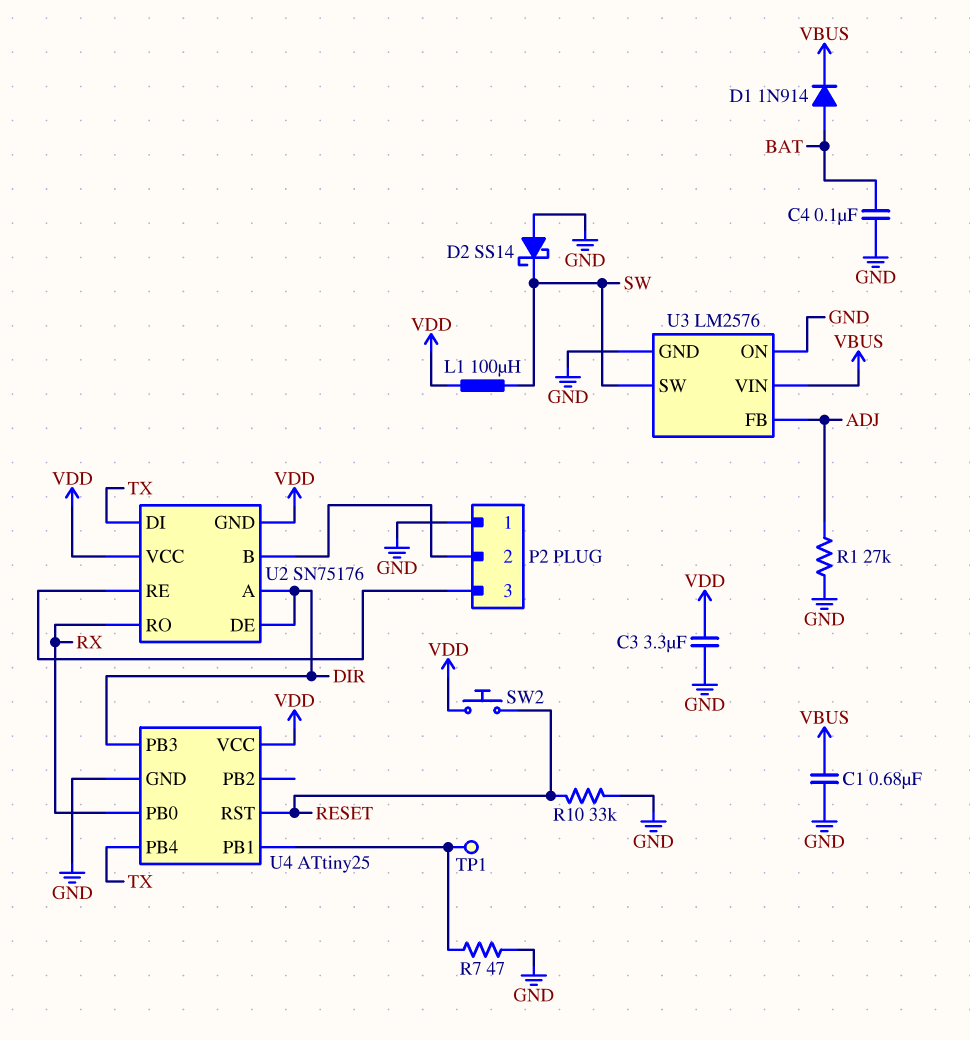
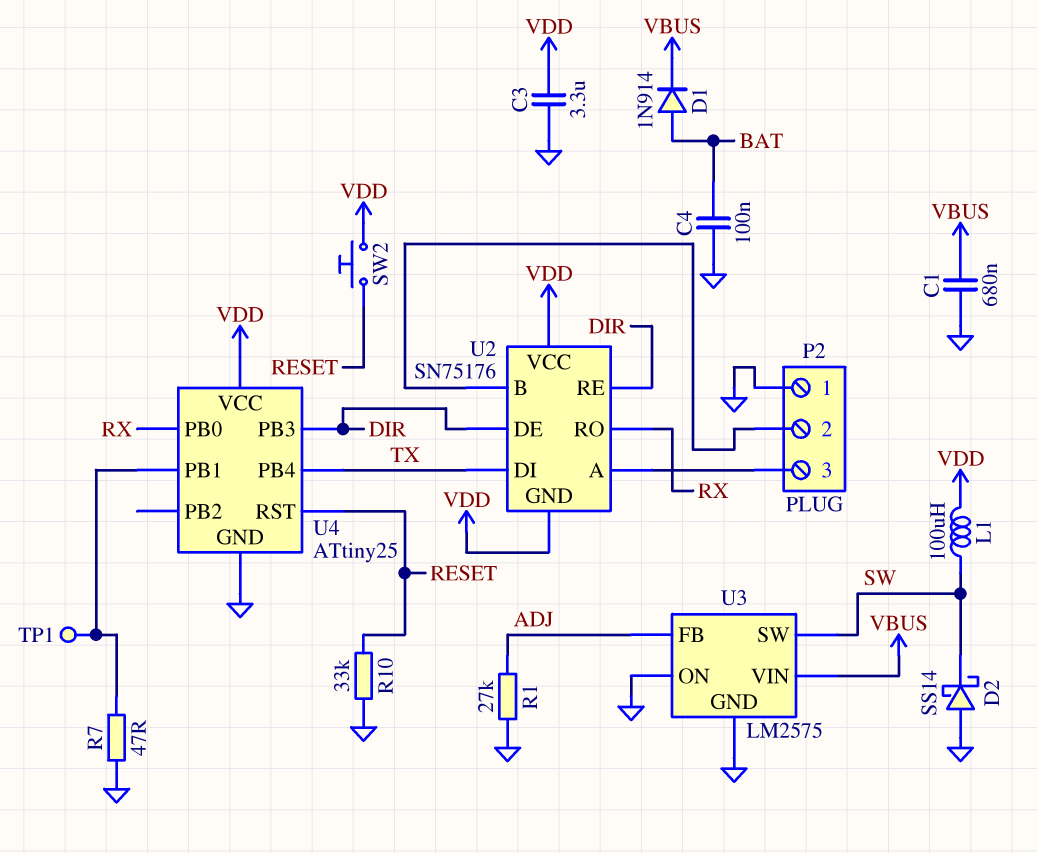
U2 pin A: DIR -> P2/3
U2 pin RE: P2/3 -> DIR
U3: LM2576 -> LM2575

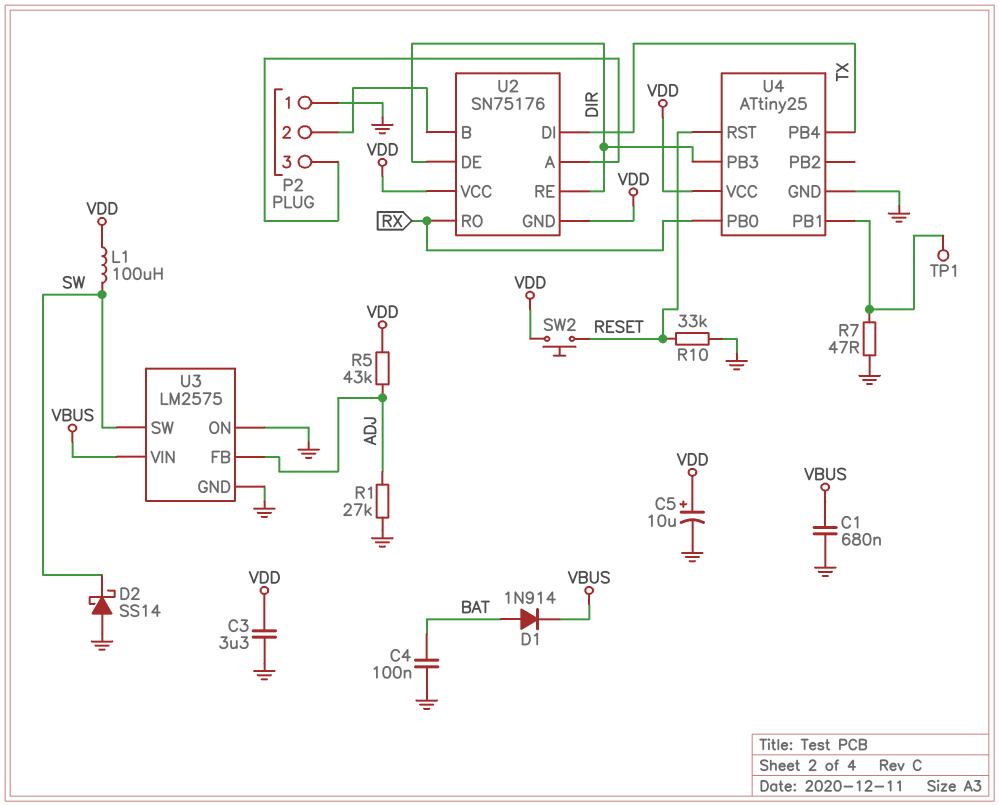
C5: none -> 10uF (plus VDD, minus GND)
R5: none -> 43k (ADJ, VDD)

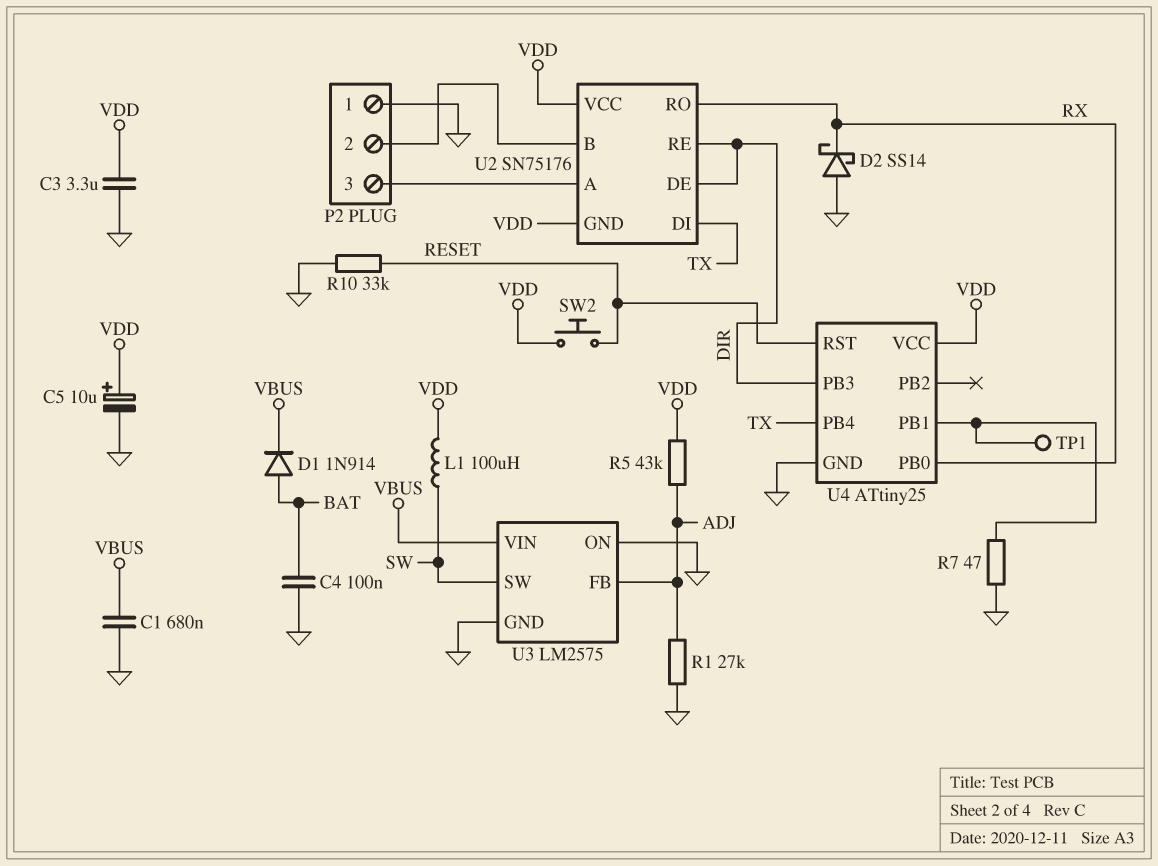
D2: schottky SS14 (A GND, K SW) -> schottky SS14 (A GND, K RX)

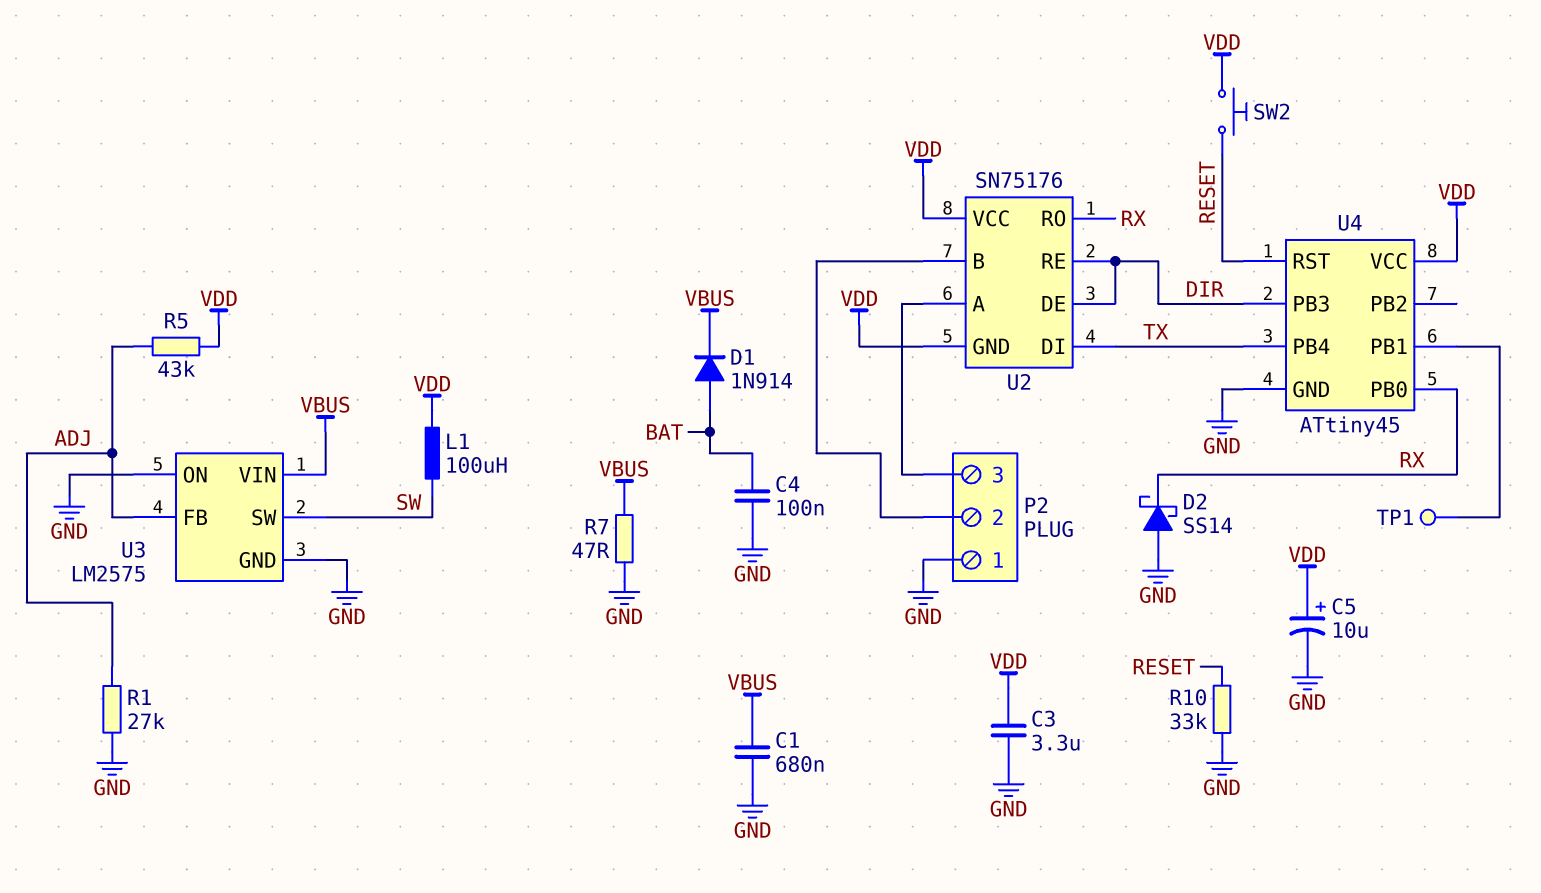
R7: 47 (GND, U4/PB1) -> 47 (GND, VBUS)
U4: ATtiny25 -> ATtiny45

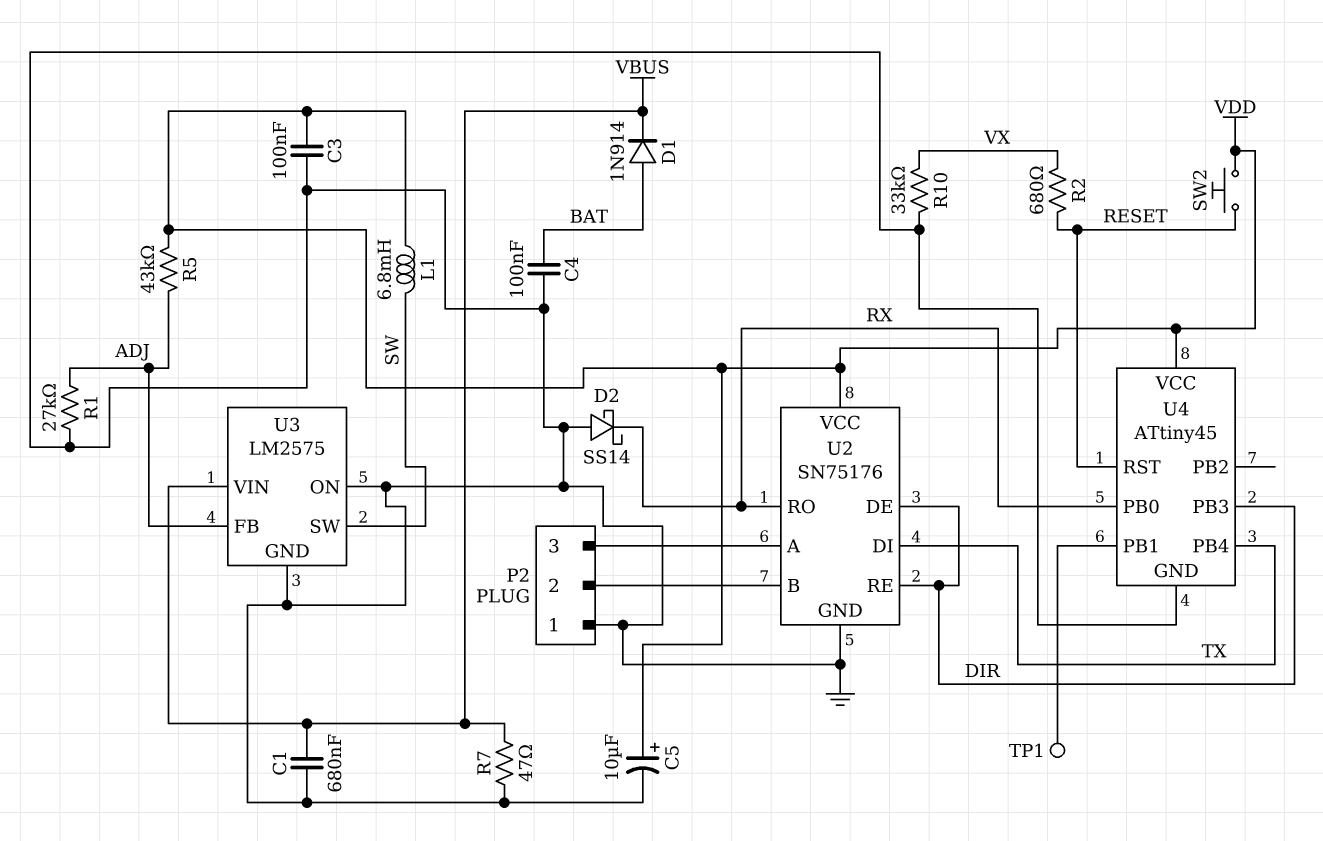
C3: 3.3uF (GND, VDD) -> 100nF (GND, VDD)
L1: 100uH (SW, VDD) -> 6.8mH (SW, VDD)
R2: none -> 680 (RESET, VX)
R10: 33k (GND, RESET) -> 33k (GND, VX)
U2 pin GND: VDD -> GND

